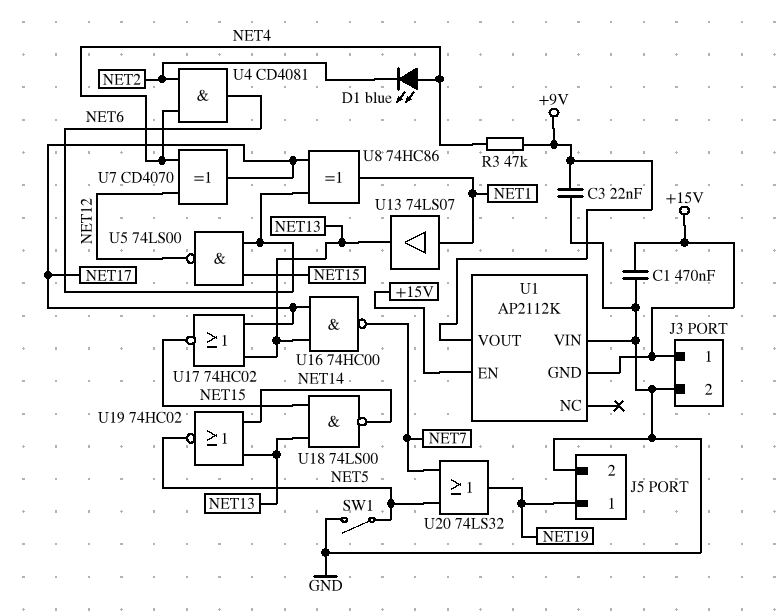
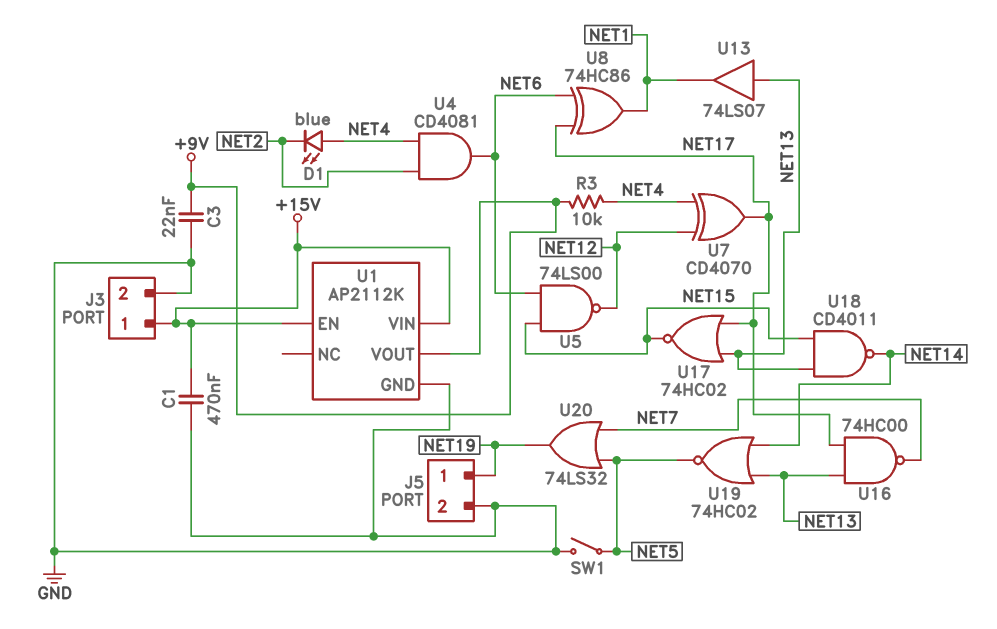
R3: 47k (+9V, NET4) -> 10k (+9V, NET4)
U1 pin GND: +15V -> GND
U1 pin VIN: GND -> +15V
U13: buffer 74LS07 (in NET1, out NET13) -> buffer 74LS07 (in NET13, out NET1)
U18: NAND 74LS00 (in NET13, in NET15, out NET14) -> NAND CD4011 (in NET13, in NET15, out NET14)

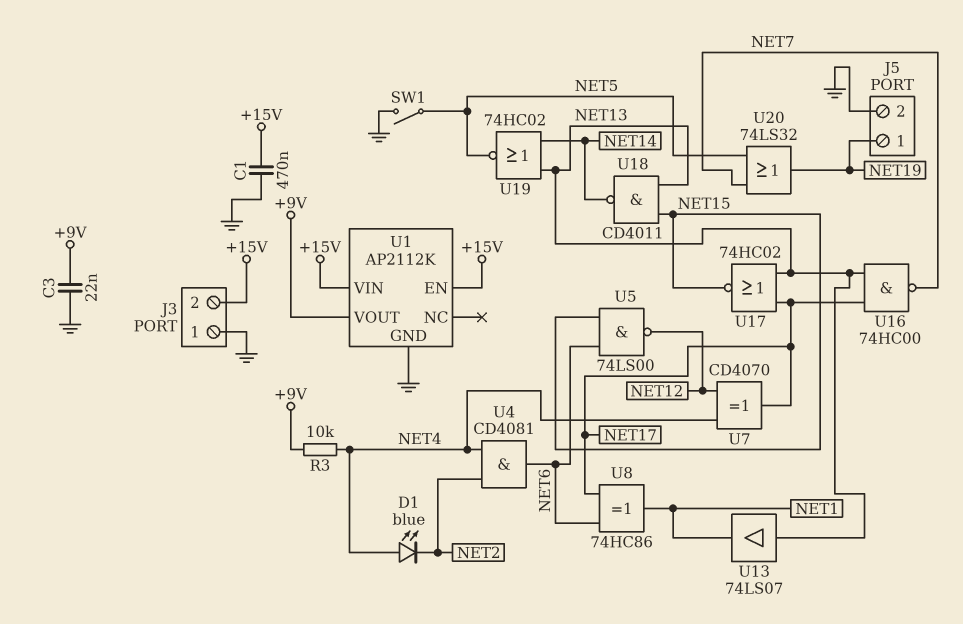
J3 pin 1: +15V -> GND
J3 pin 2: GND -> +15V

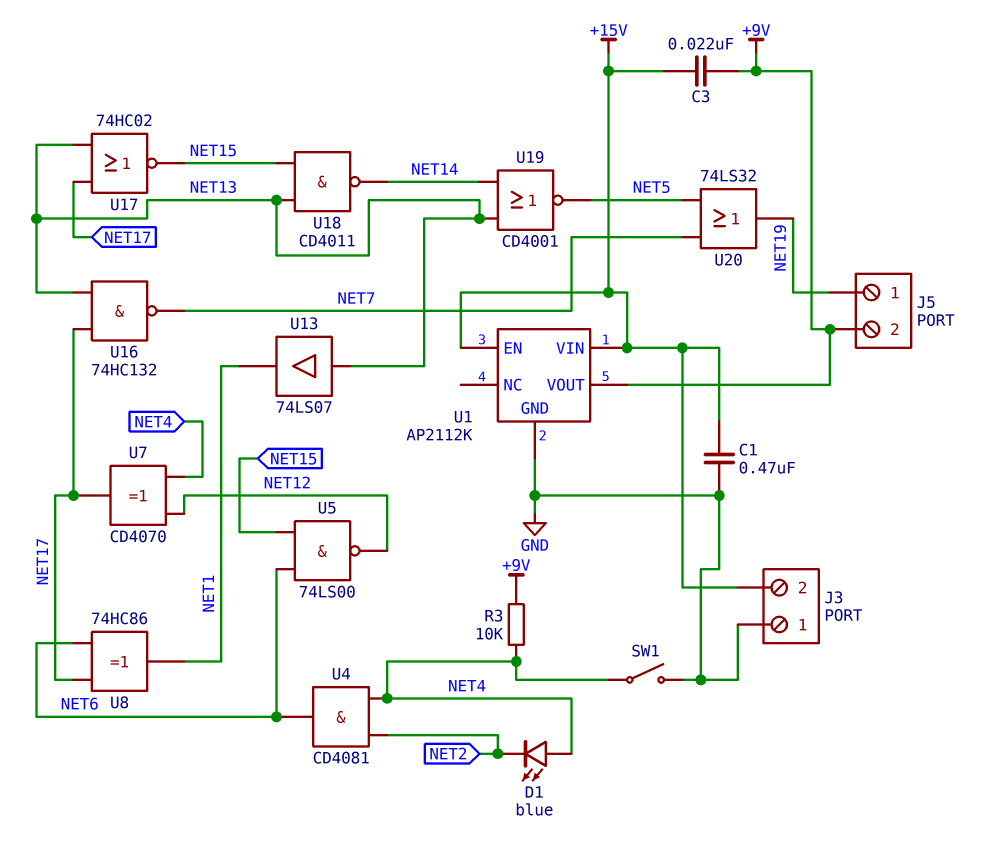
C3: 22nF (+9V, GND) -> 22nF (+9V, +15V)
J5 pin 2: GND -> +9V
SW1: switch (GND, NET5) -> switch (GND, NET4)
U16: NAND 74HC00 (in NET13, in NET17, out NET7) -> NAND 74HC132 (in NET13, in NET17, out NET7)
U19: NOR 74HC02 (in NET13, in NET14, out NET5) -> NOR CD4001 (in NET13, in NET14, out NET5)

